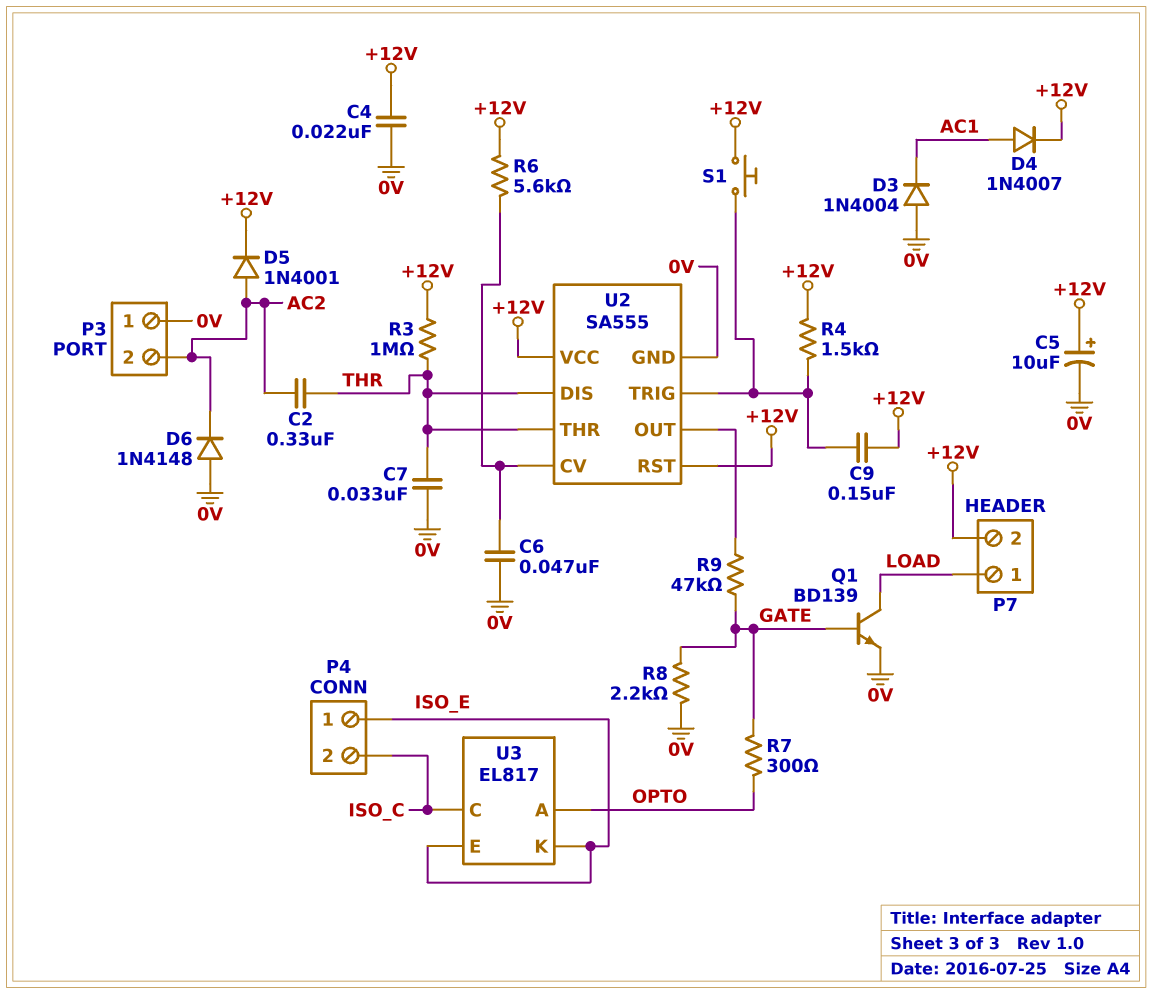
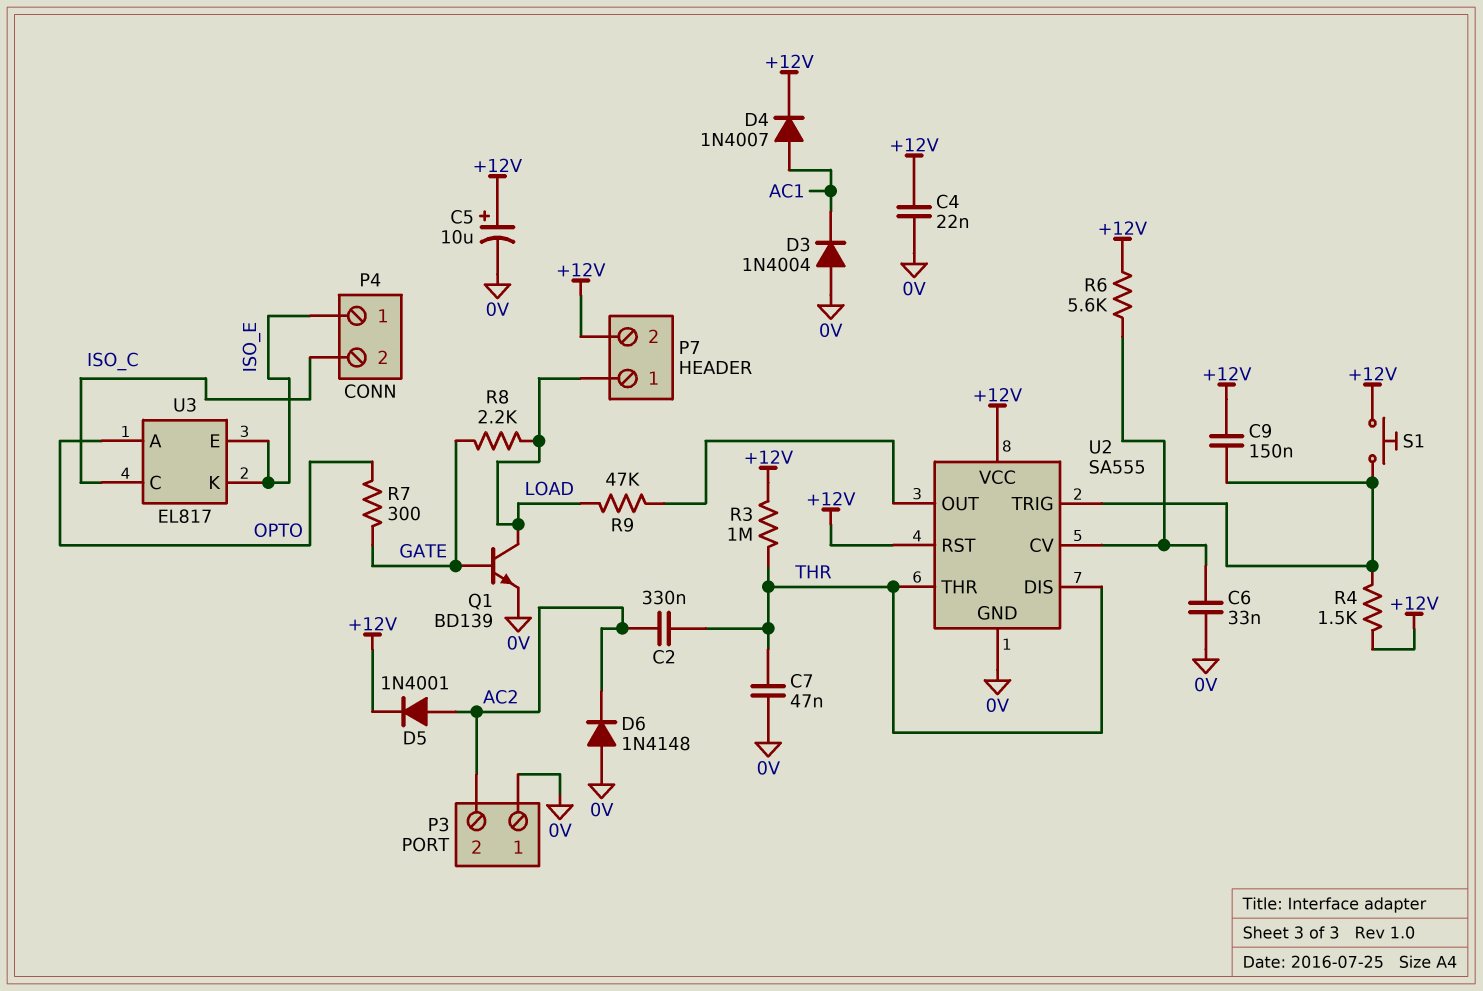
C6: 47nF (0V, U2/CV) -> 33nF (0V, U2/CV)
C7: 33nF (0V, THR) -> 47nF (0V, THR)
R8: 2.2k (0V, GATE) -> 2.2k (GATE, LOAD)
R9: 47k (GATE, U2/OUT) -> 47k (LOAD, U2/OUT)

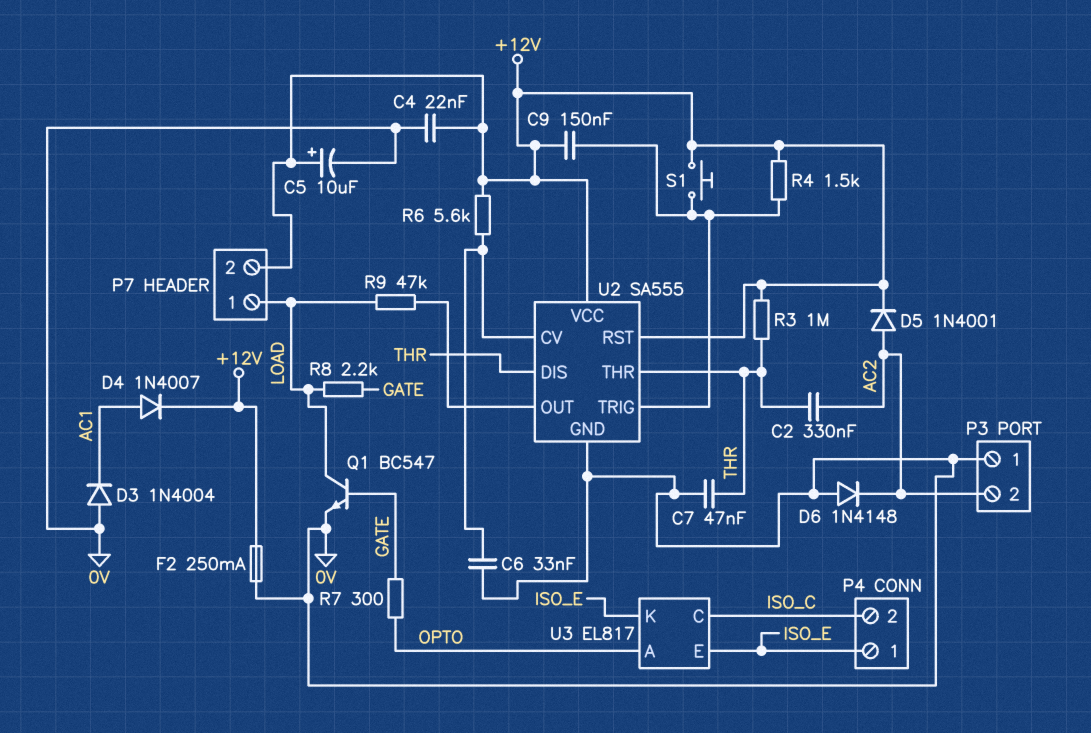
F2: none -> 250mA (+12V, 0V)
Q1: NPN BD139 (B GATE, C LOAD, E 0V) -> NPN BC547 (B GATE, C LOAD, E 0V)

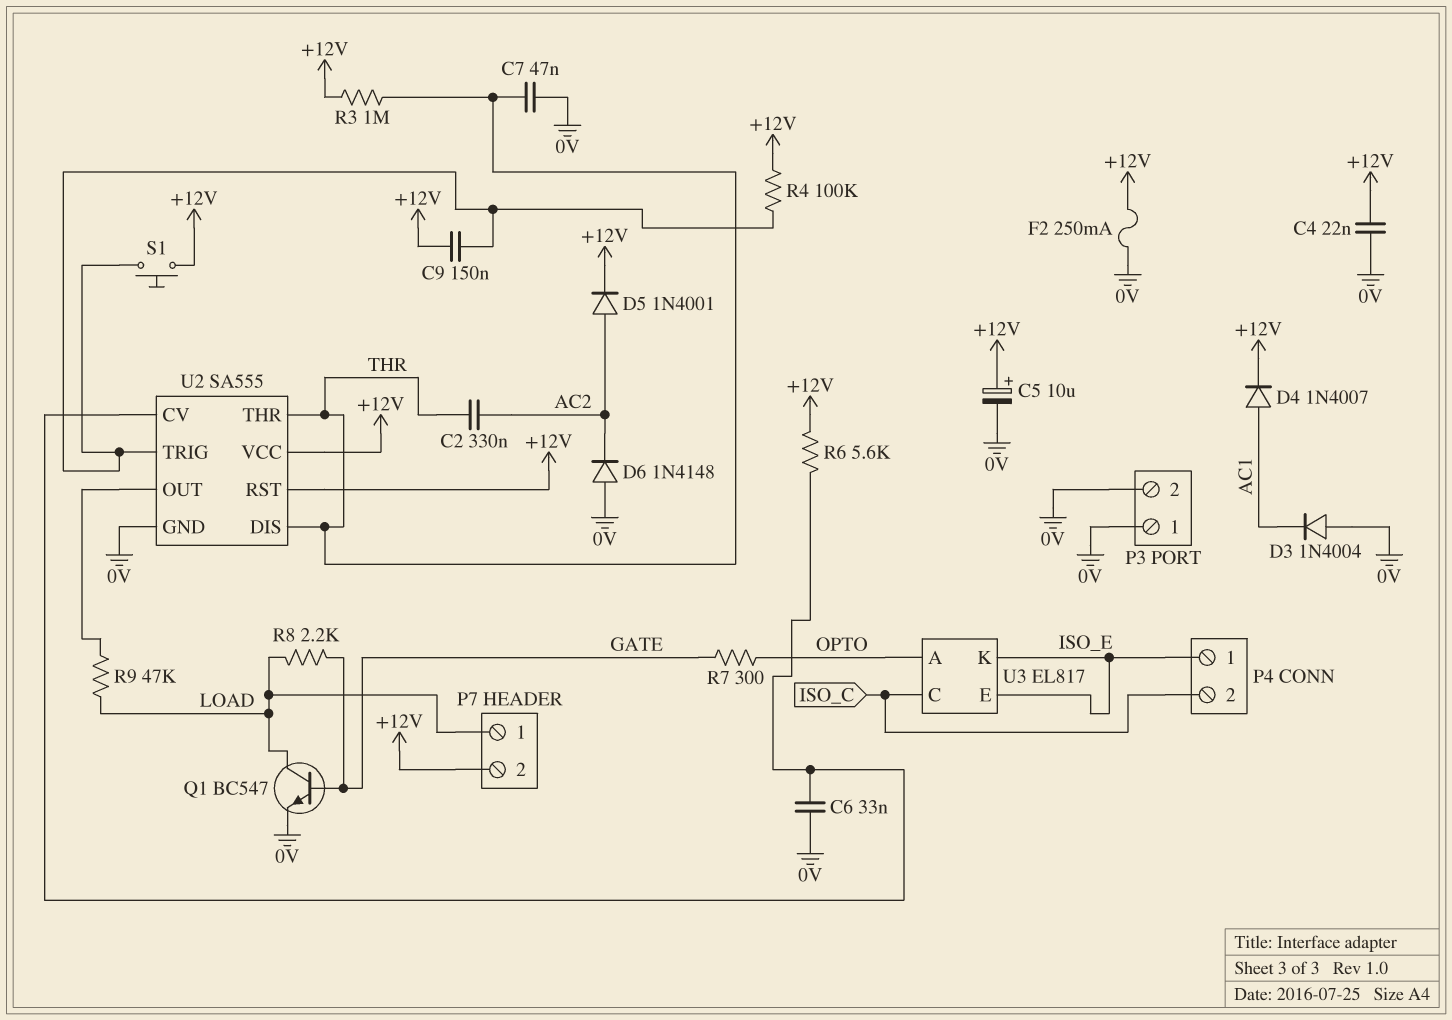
P3 pin 2: AC2 -> 0V
R4: 1.5k (+12V, U2/TRIG) -> 100k (+12V, U2/TRIG)

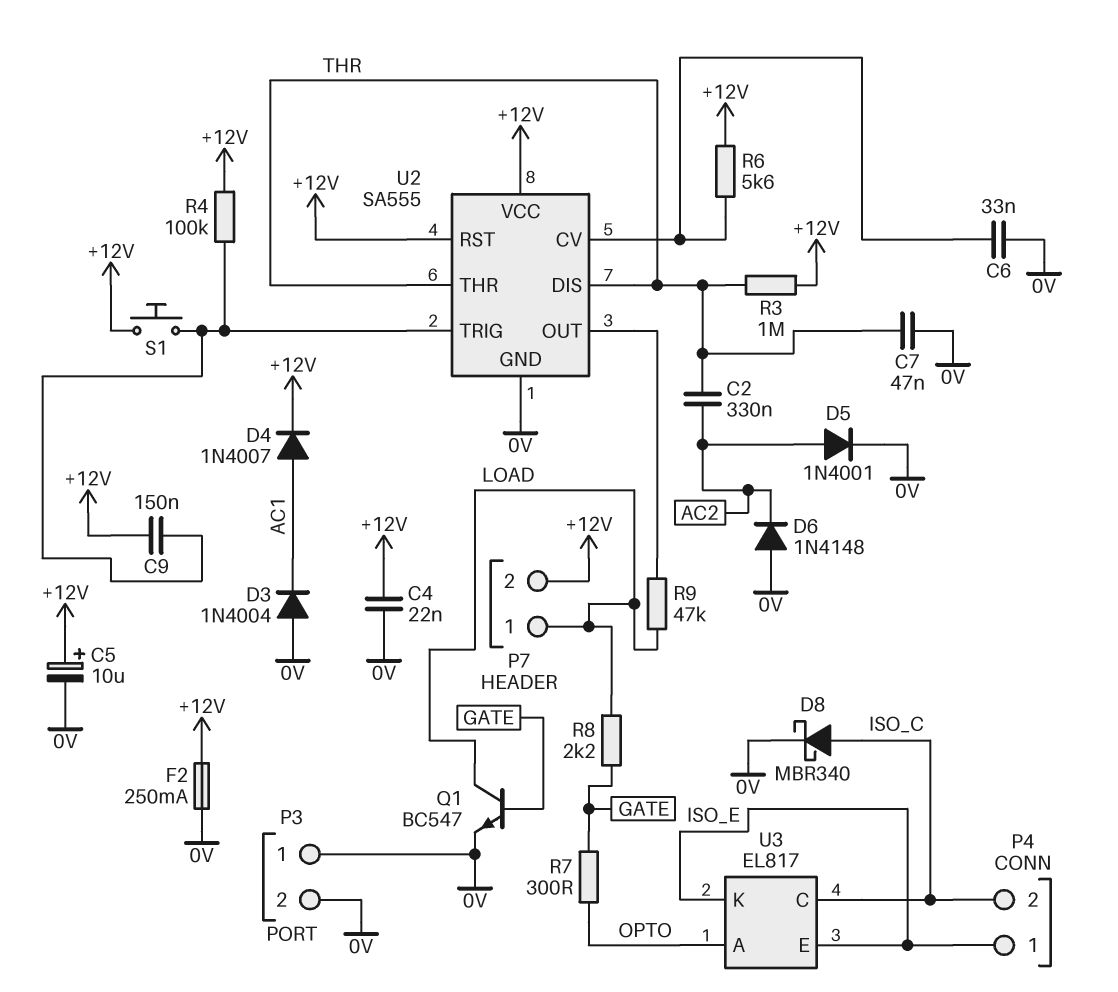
D5: diode 1N4001 (A AC2, K +12V) -> diode 1N4001 (A AC2, K 0V)
D8: none -> schottky MBR340 (A ISO_C, K 0V)

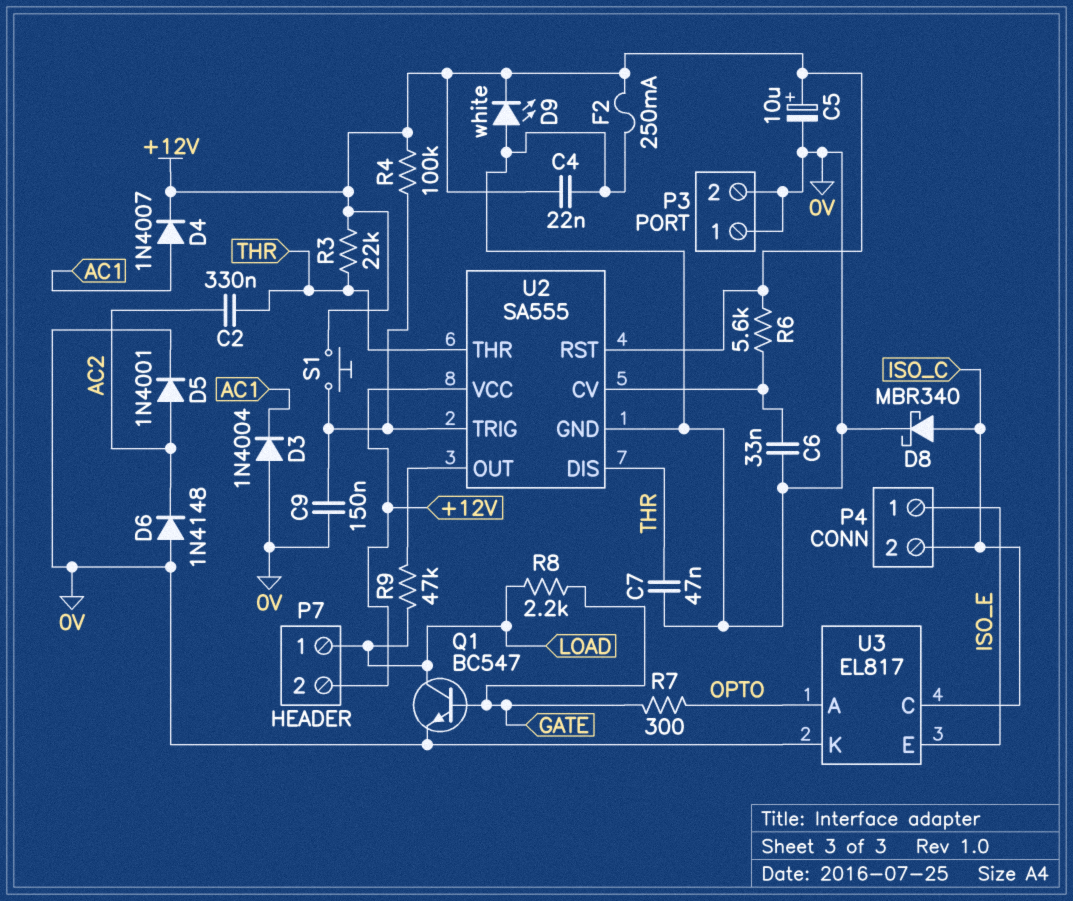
C9: 150nF (+12V, U2/TRIG) -> 150nF (0V, U2/TRIG)
D9: none -> LED white (A 0V, K +12V)
R3: 1M (+12V, THR) -> 22k (+12V, THR)
U3 pin K: ISO_E -> 0V

